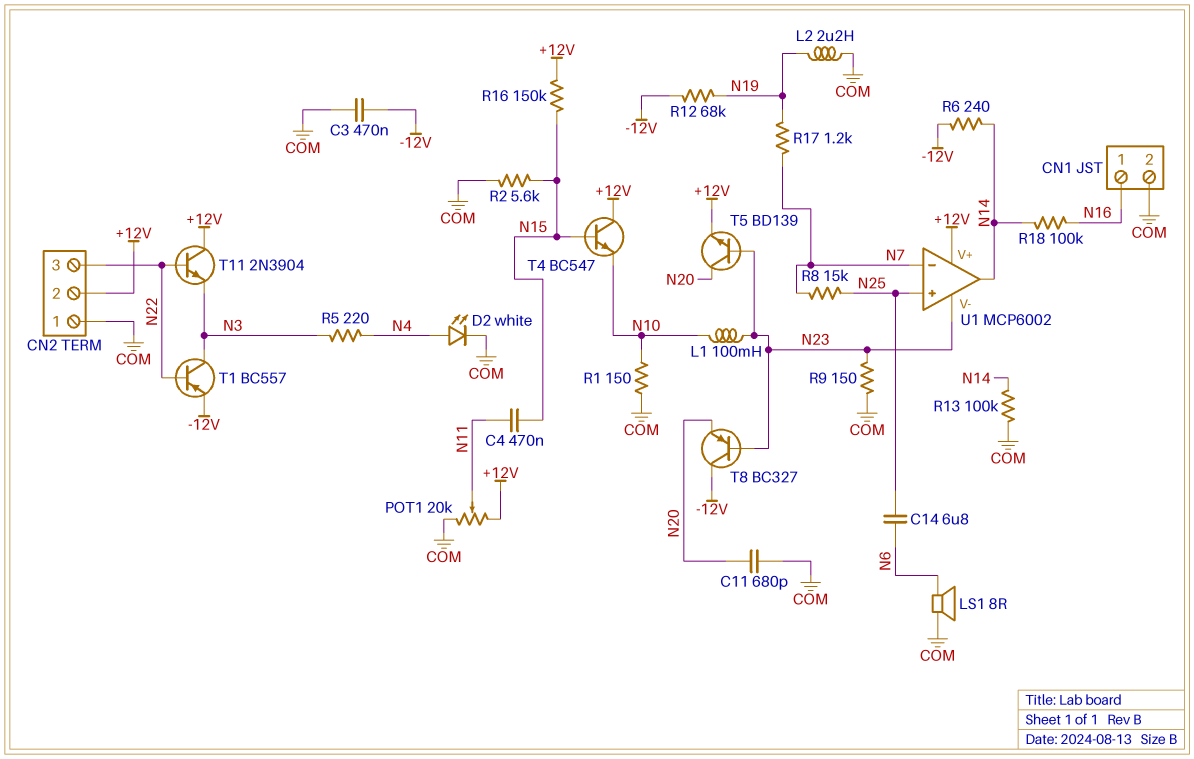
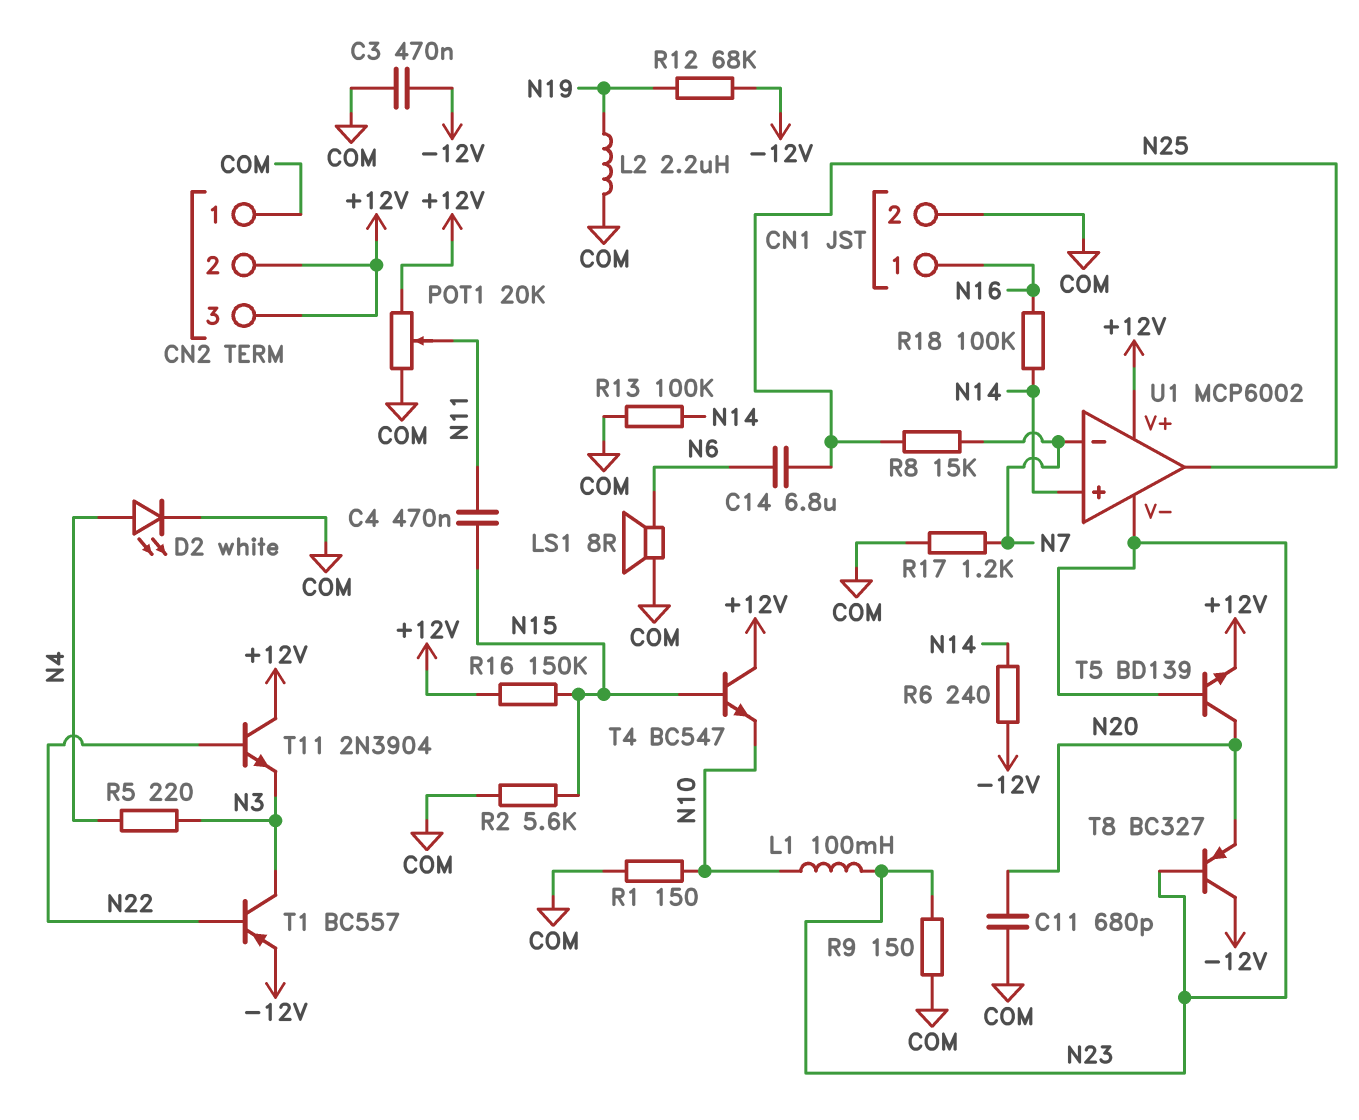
CN2 pin 3: N22 -> +12V
R17: 1.2k (N7, N19) -> 1.2k (COM, N7)
U1 pin in+: N25 -> N14
U1 pin out: N14 -> N25

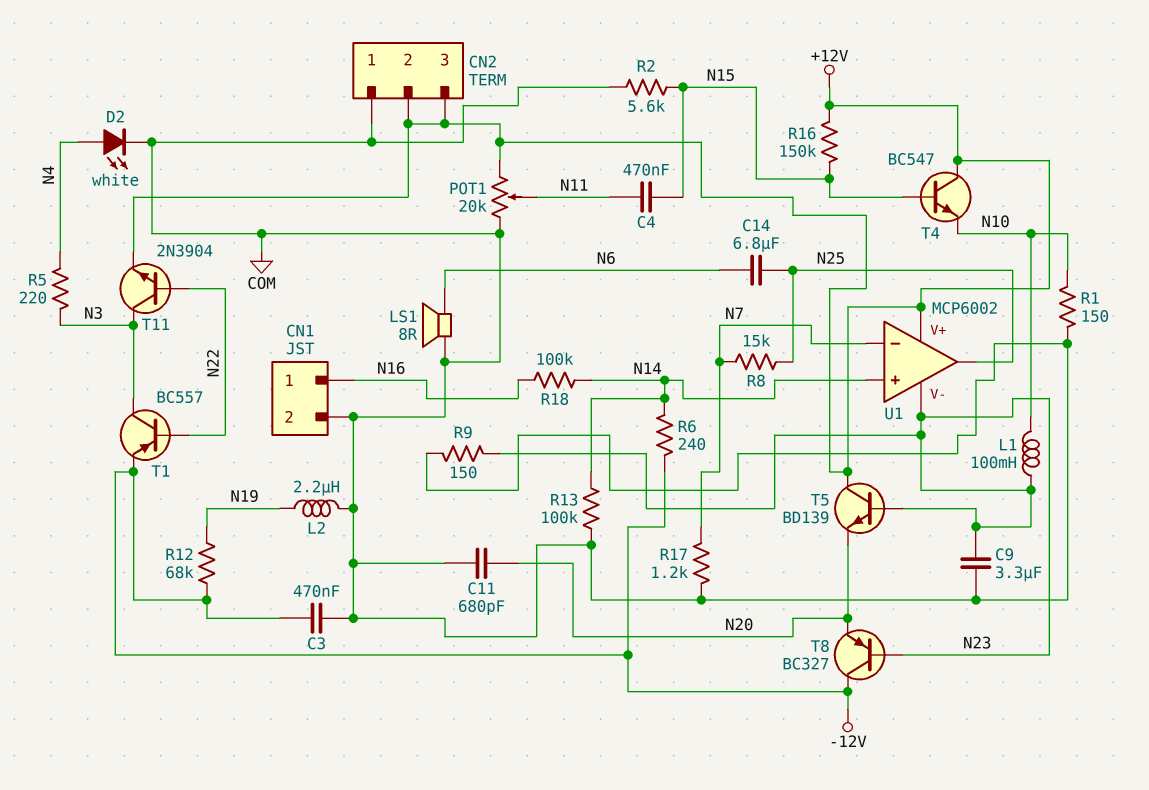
C9: none -> 3.3uF (COM, N23)
T5: NPN BD139 (B N23, C N20, E +12V) -> NPN BD139 (B N23, C +12V, E N20)
T11: NPN 2N3904 (B N22, C +12V, E N3) -> NPN 2N3904 (B N22, C N3, E +12V)

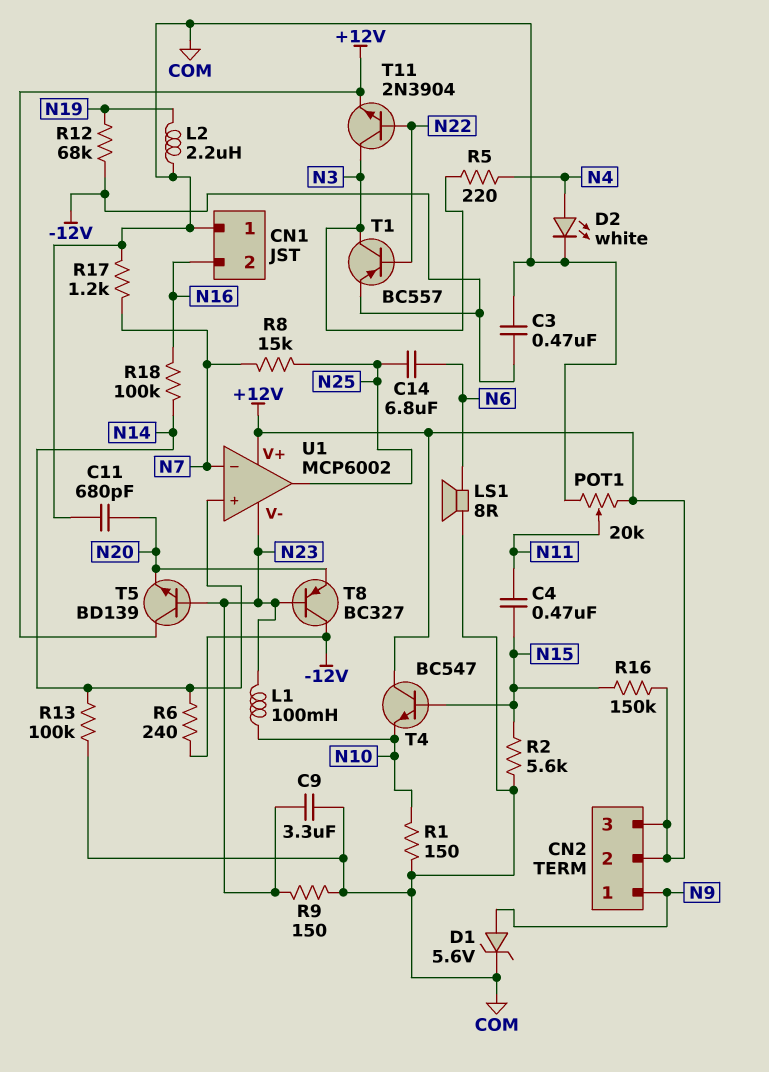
CN1 pin 1: N16 -> COM
CN1 pin 2: COM -> N16
CN2 pin 1: COM -> N9
D1: none -> zener 5.6V (A N9, K COM)

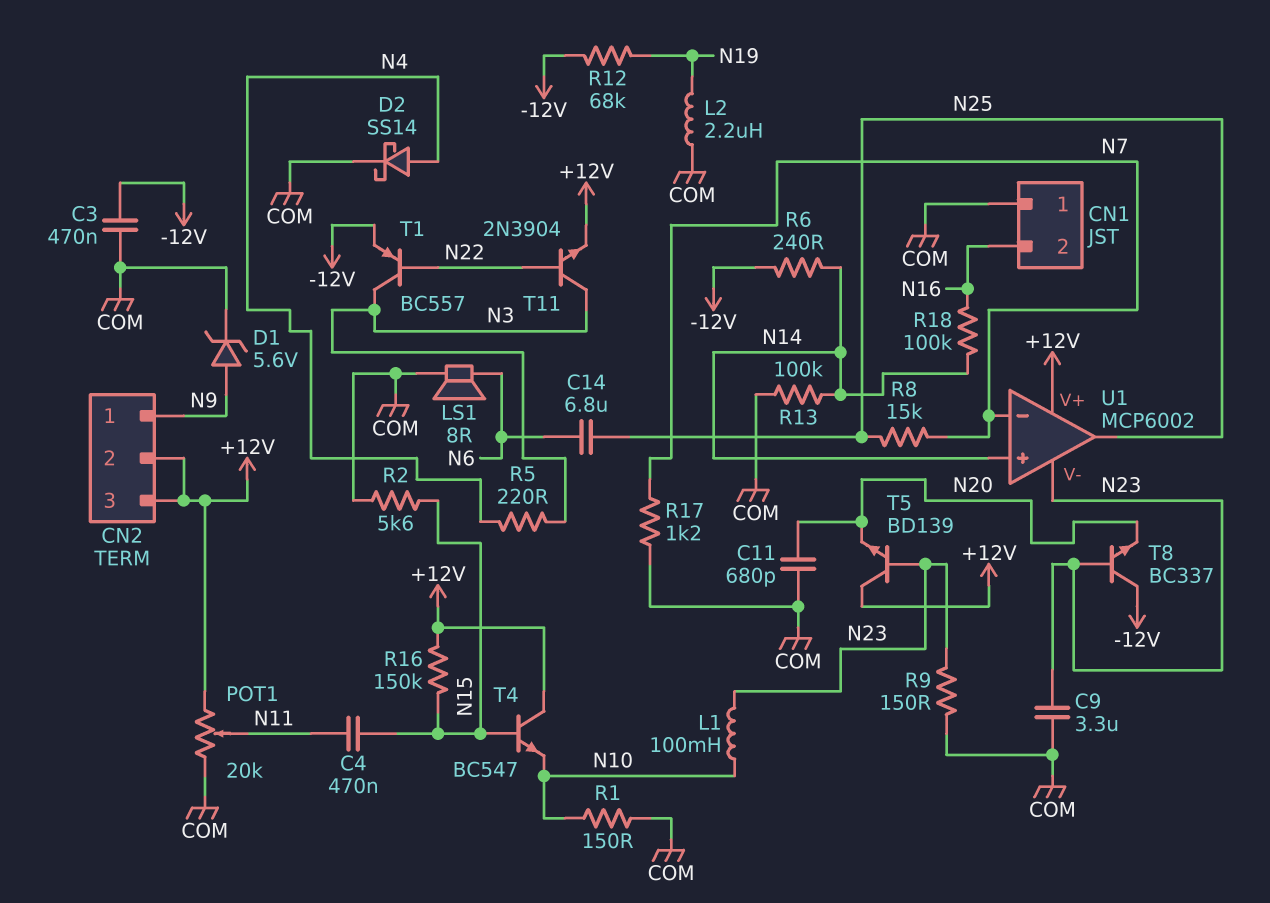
D2: LED white (A N4, K COM) -> schottky SS14 (A N4, K COM)
T8: PNP BC327 (B N23, C -12V, E N20) -> NPN BC337 (B N23, C -12V, E N20)

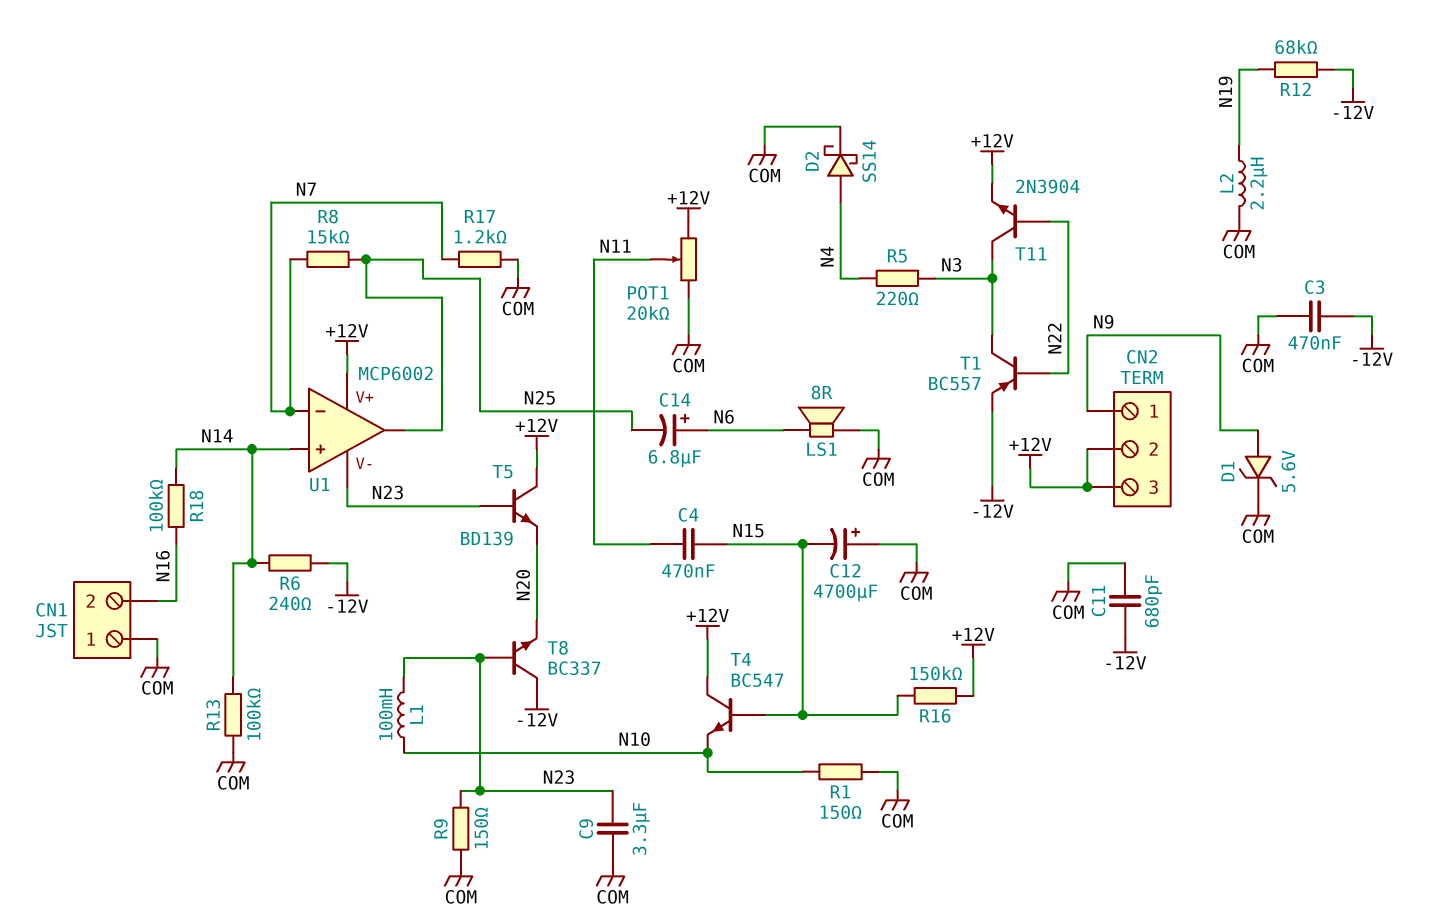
C11: 680pF (COM, N20) -> 680pF (-12V, COM)
C12: none -> 4700uF (plus COM, minus N15)
C14: 6.8uF (N6, N25) -> 6.8uF (plus N6, minus N25)
R2: 5.6k (COM, N15) -> none

